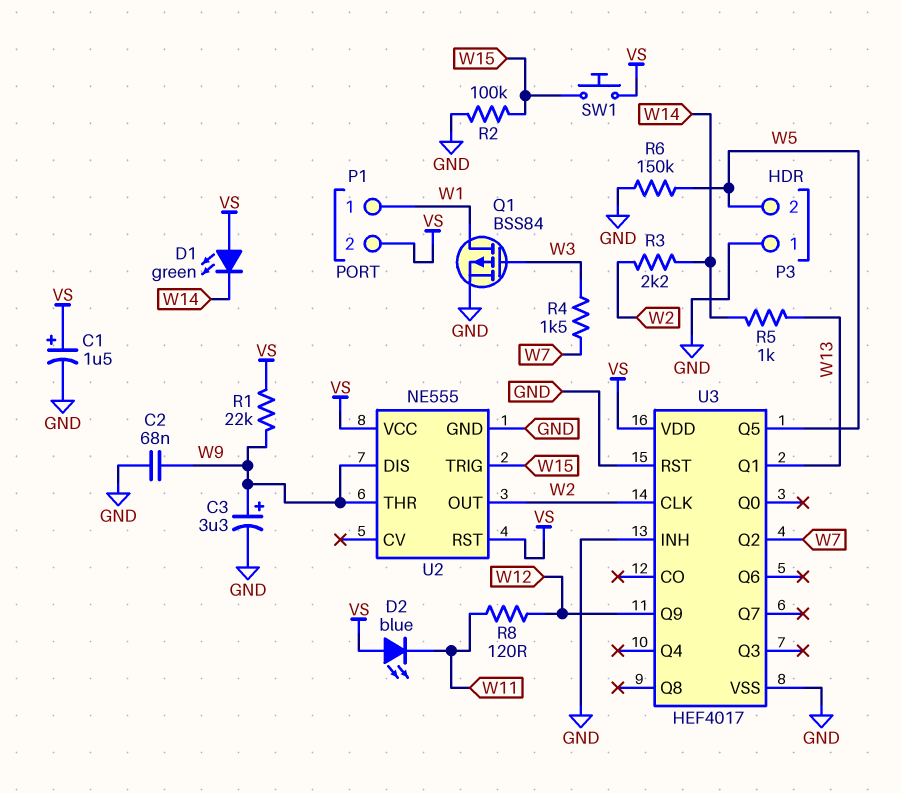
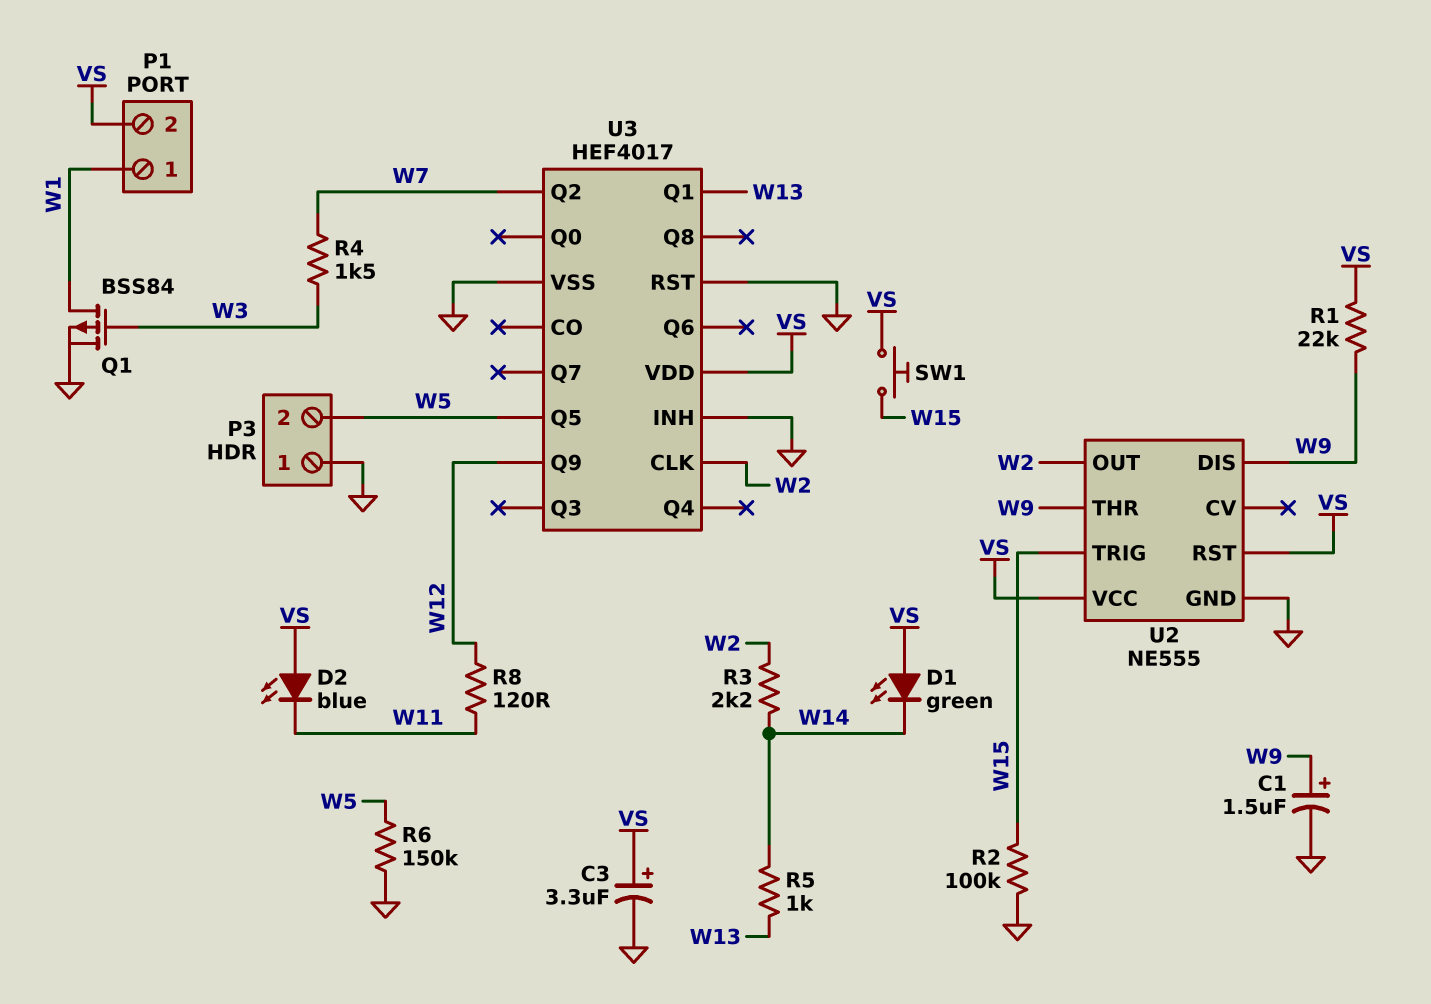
C1: 1.5uF (plus VS, minus GND) -> 1.5uF (plus W9, minus GND)
C2: 68nF (GND, W9) -> none
C3: 3.3uF (plus W9, minus GND) -> 3.3uF (plus VS, minus GND)

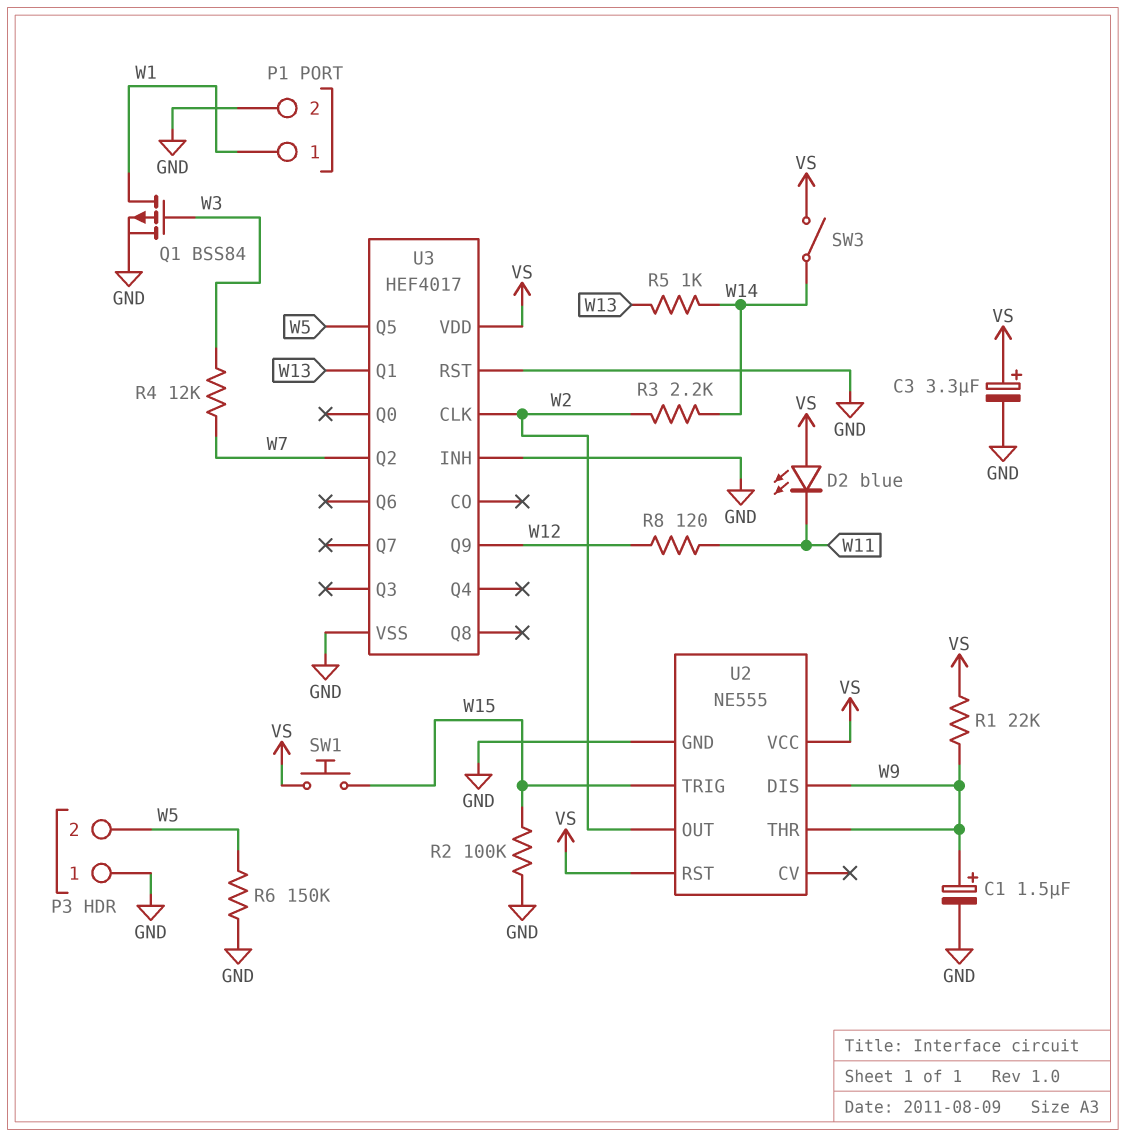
D1: LED green (A VS, K W14) -> none
P1 pin 2: VS -> GND
R4: 1.5k (W3, W7) -> 12k (W3, W7)
SW3: none -> switch (VS, W14)

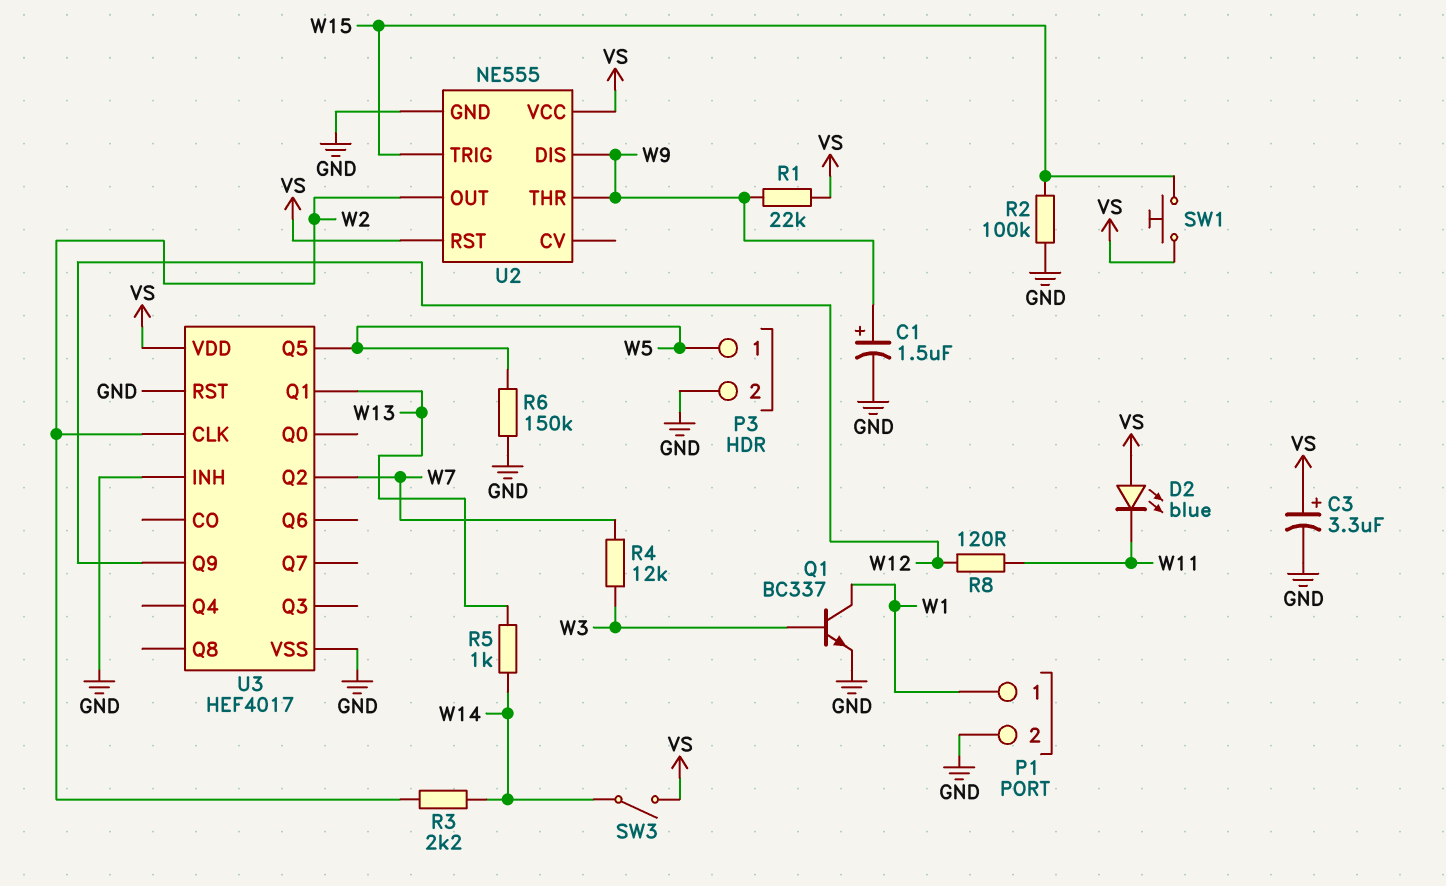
P3 pin 1: GND -> W5
P3 pin 2: W5 -> GND
Q1: PMOS BSS84 (G W3, D W1, S GND) -> NPN BC337 (B W3, C W1, E GND)

